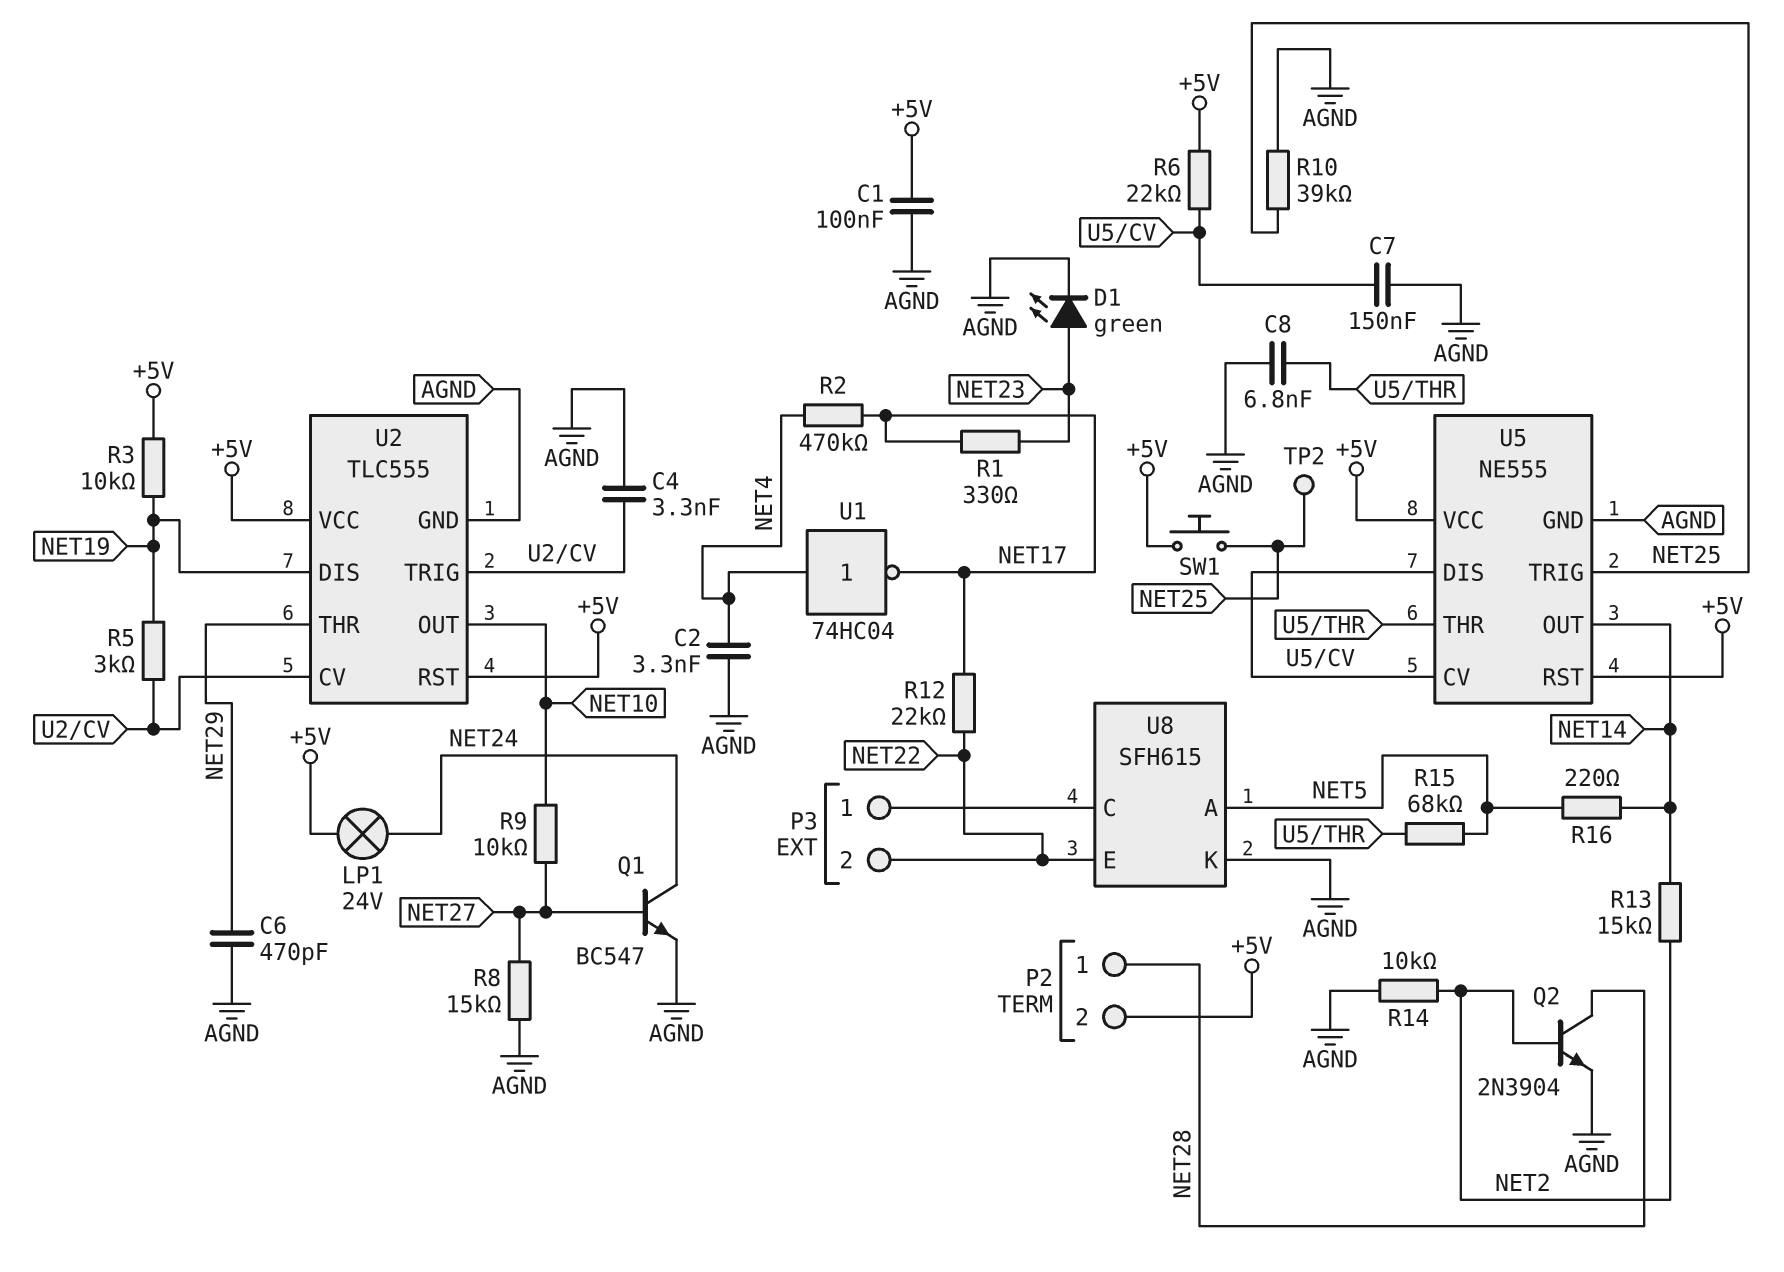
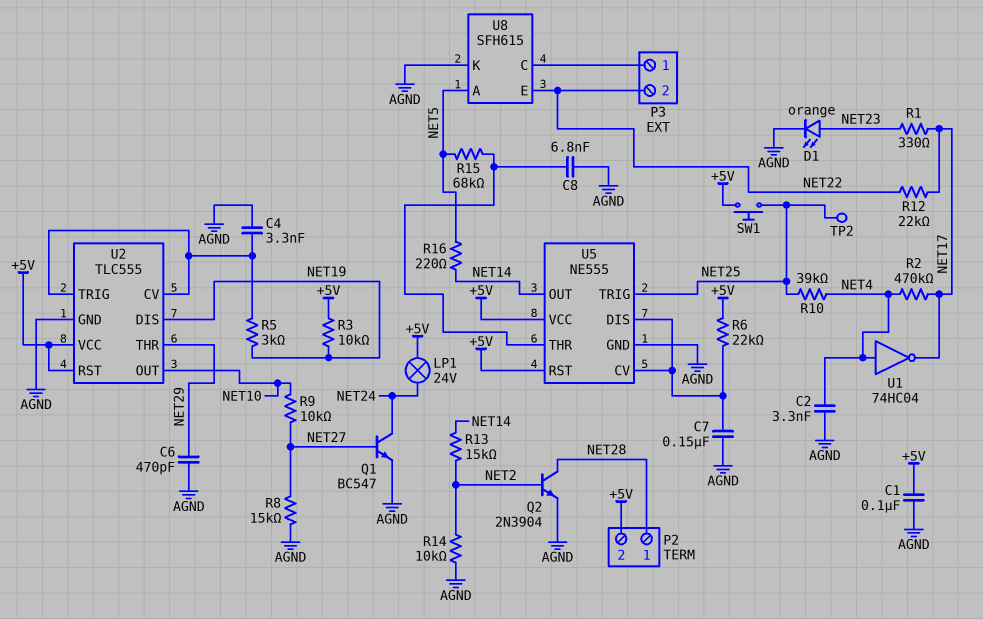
D1: LED green (A NET23, K AGND) -> LED orange (A NET23, K AGND)
R10: 39k (AGND, NET25) -> 39k (NET4, NET25)

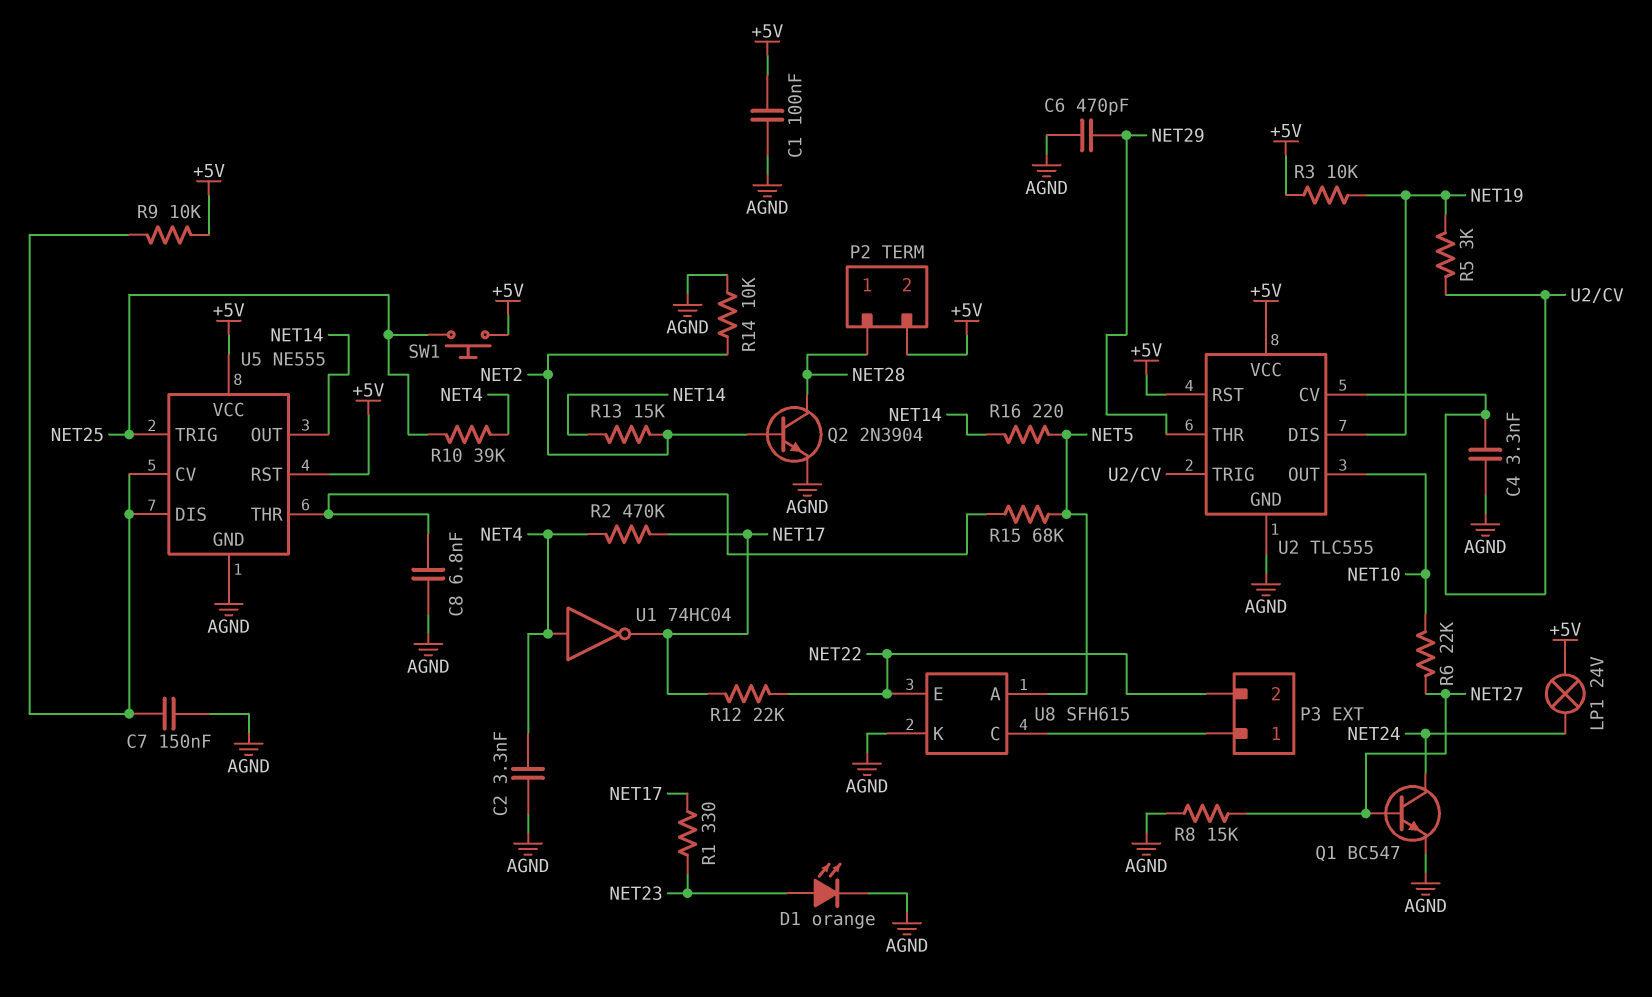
R6: 22k (+5V, U5/CV) -> 22k (NET10, NET27)
R9: 10k (NET10, NET27) -> 10k (+5V, U5/CV)
TP2: test point (NET25) -> none

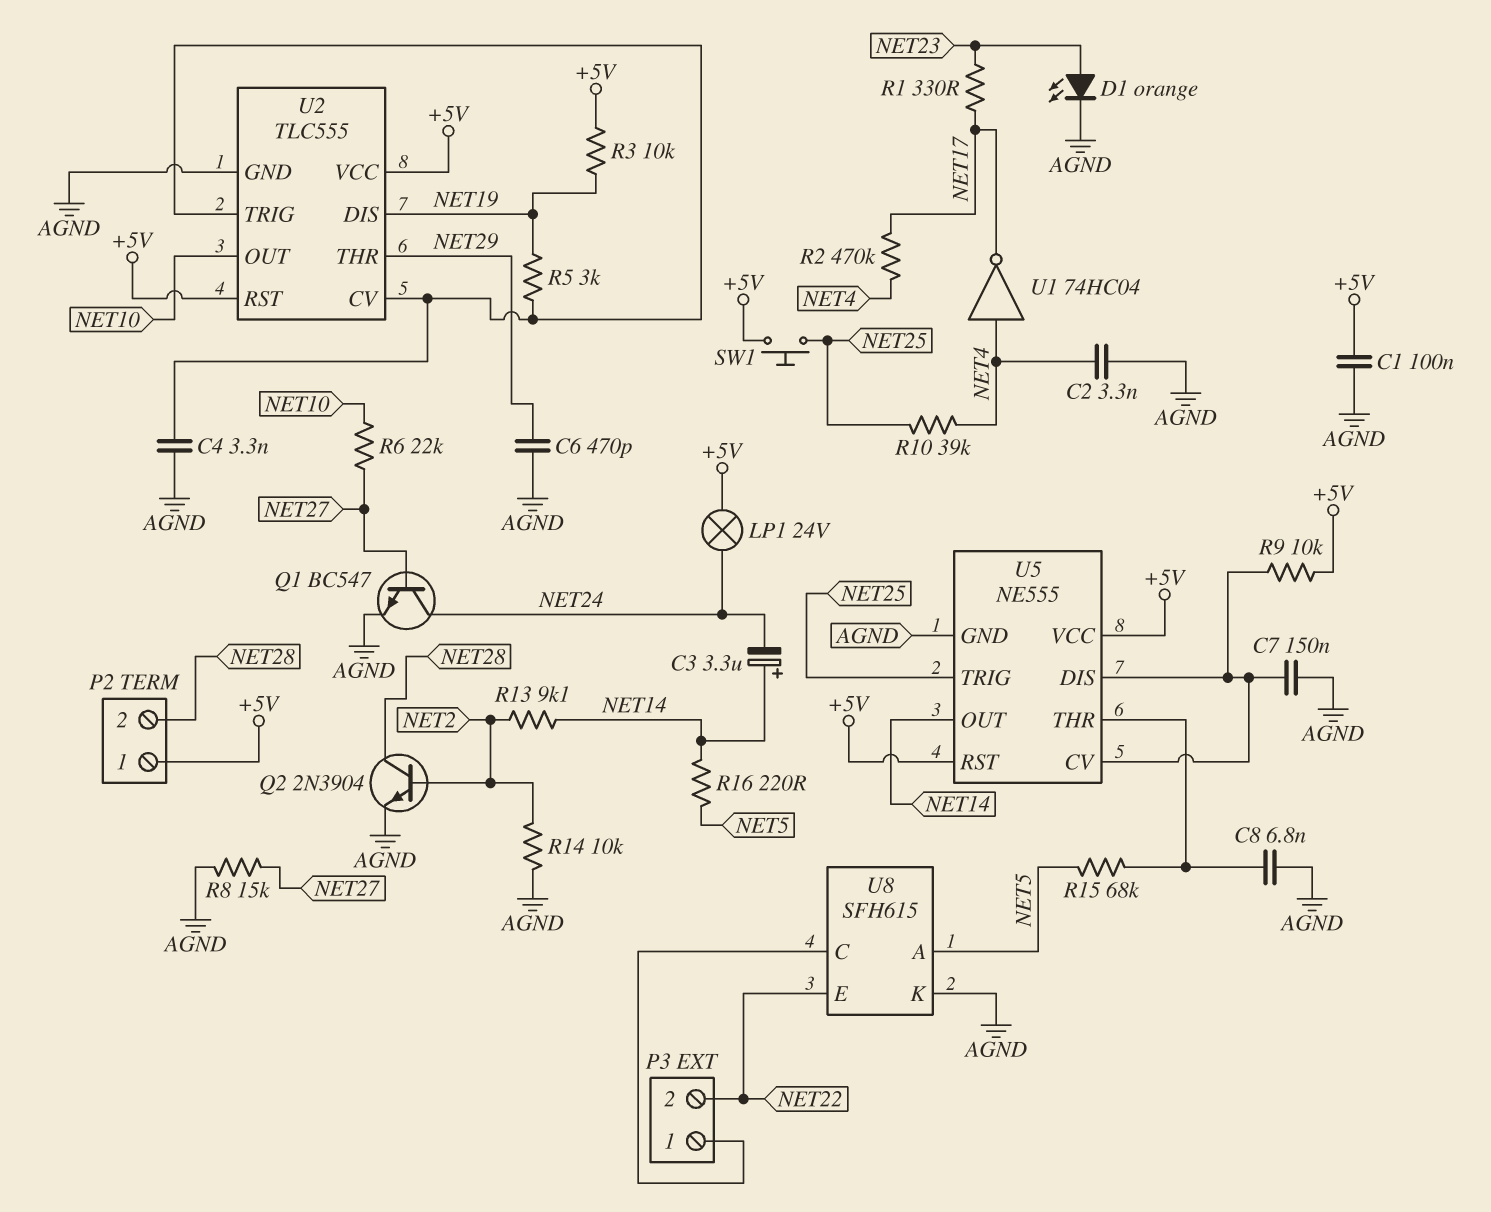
C3: none -> 3.3uF (plus NET14, minus NET24)
P2 pin 1: NET28 -> +5V
P2 pin 2: +5V -> NET28
R12: 22k (NET17, NET22) -> none
R13: 15k (NET2, NET14) -> 9.1k (NET2, NET14)

